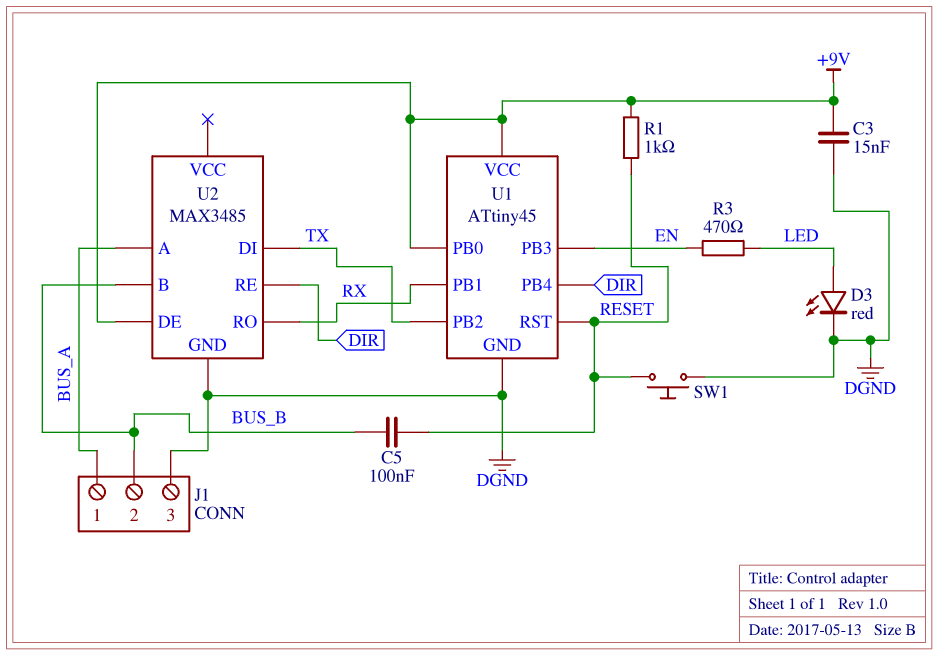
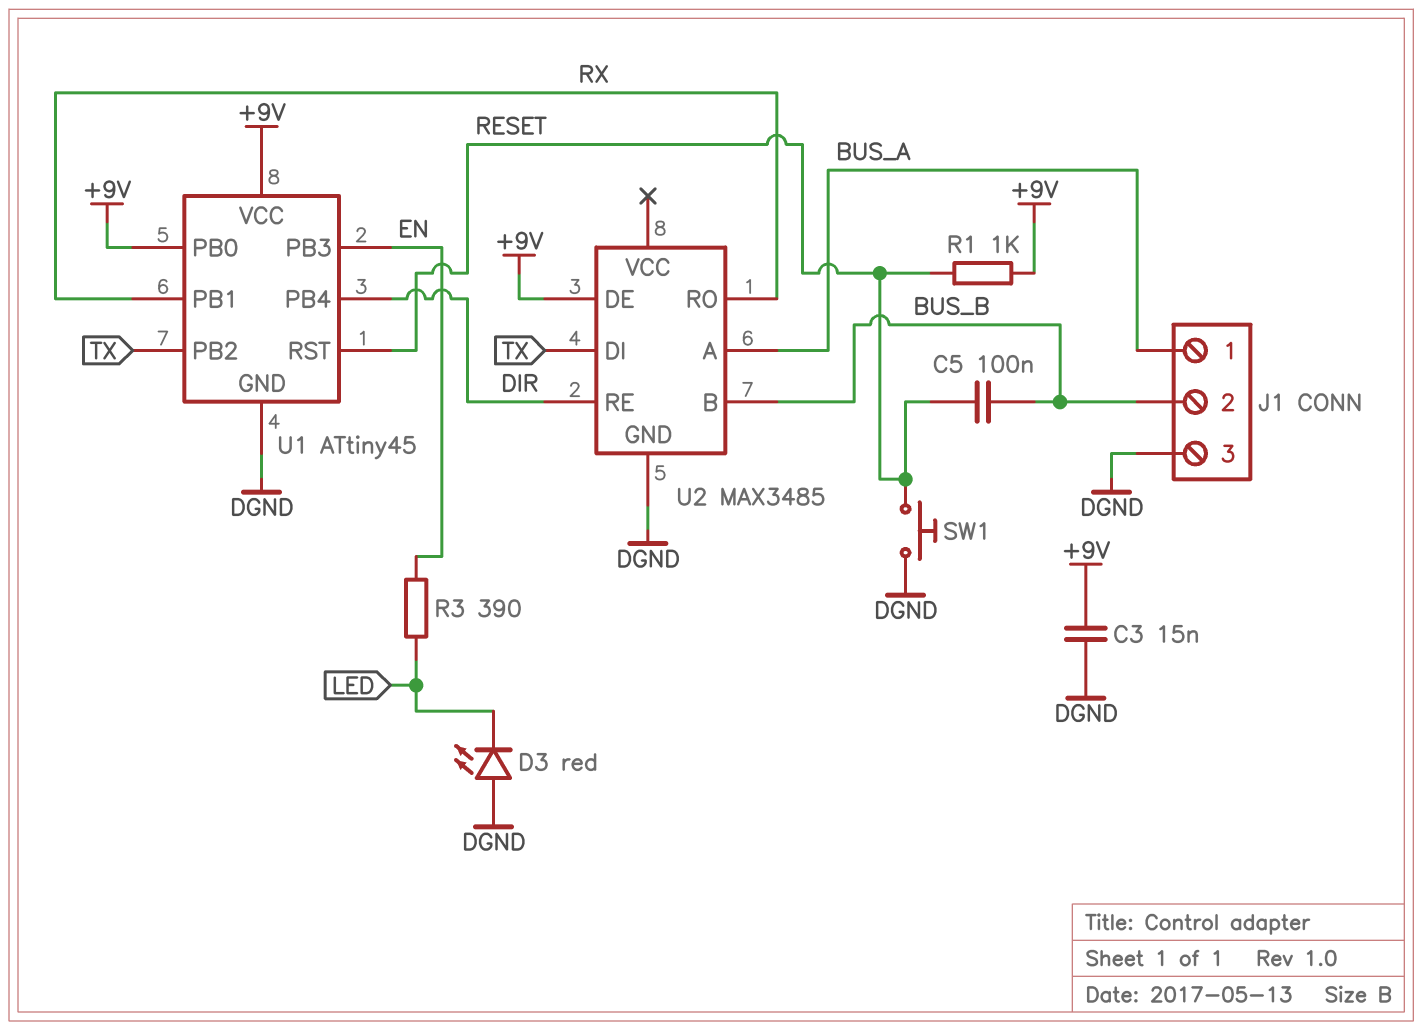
D3: LED red (A LED, K DGND) -> LED red (A DGND, K LED)
R3: 470 (EN, LED) -> 390 (EN, LED)

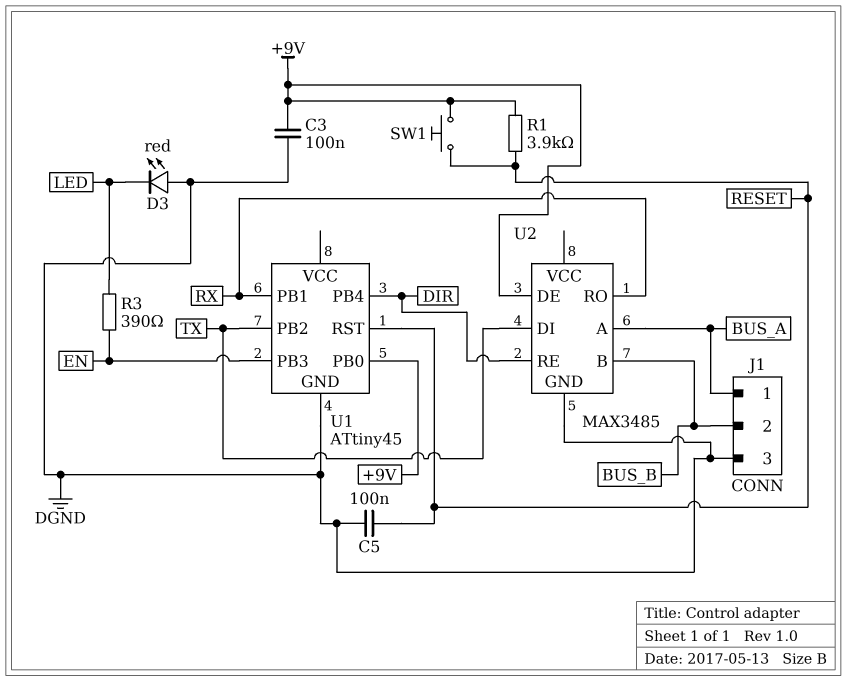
C3: 15nF (+9V, DGND) -> 100nF (+9V, DGND)
C5: 100nF (BUS_B, RESET) -> 100nF (DGND, RESET)
R1: 1k (+9V, RESET) -> 3.9k (+9V, RESET)
SW1: button (DGND, RESET) -> button (+9V, RESET)
U1 pin VCC: +9V -> none

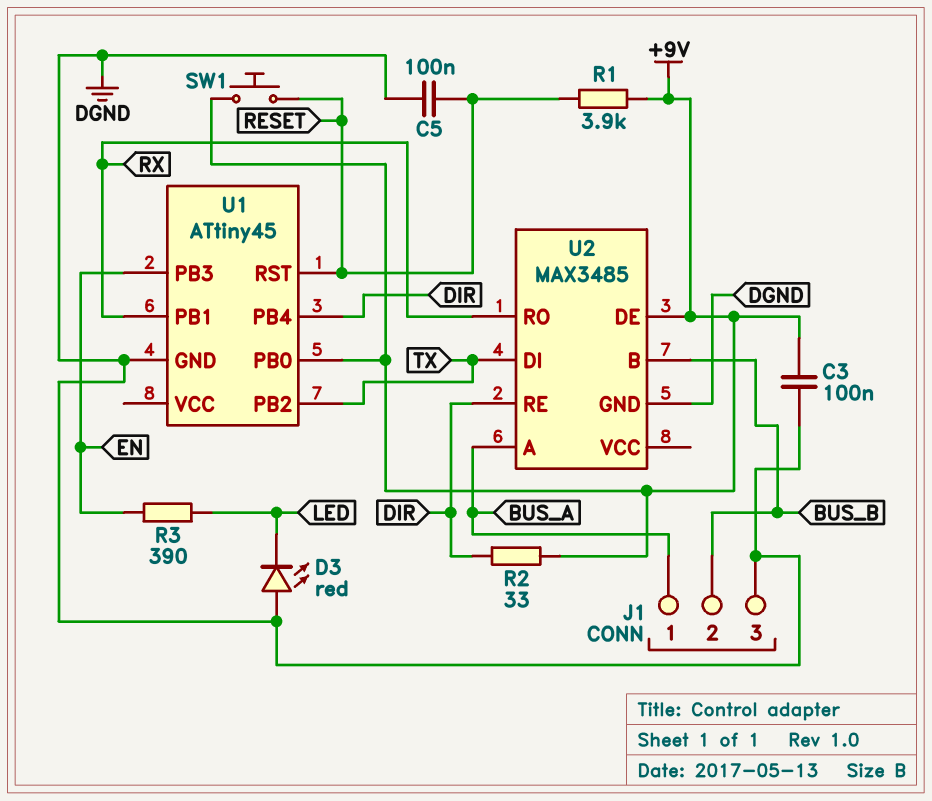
R2: none -> 33 (+9V, DIR)

